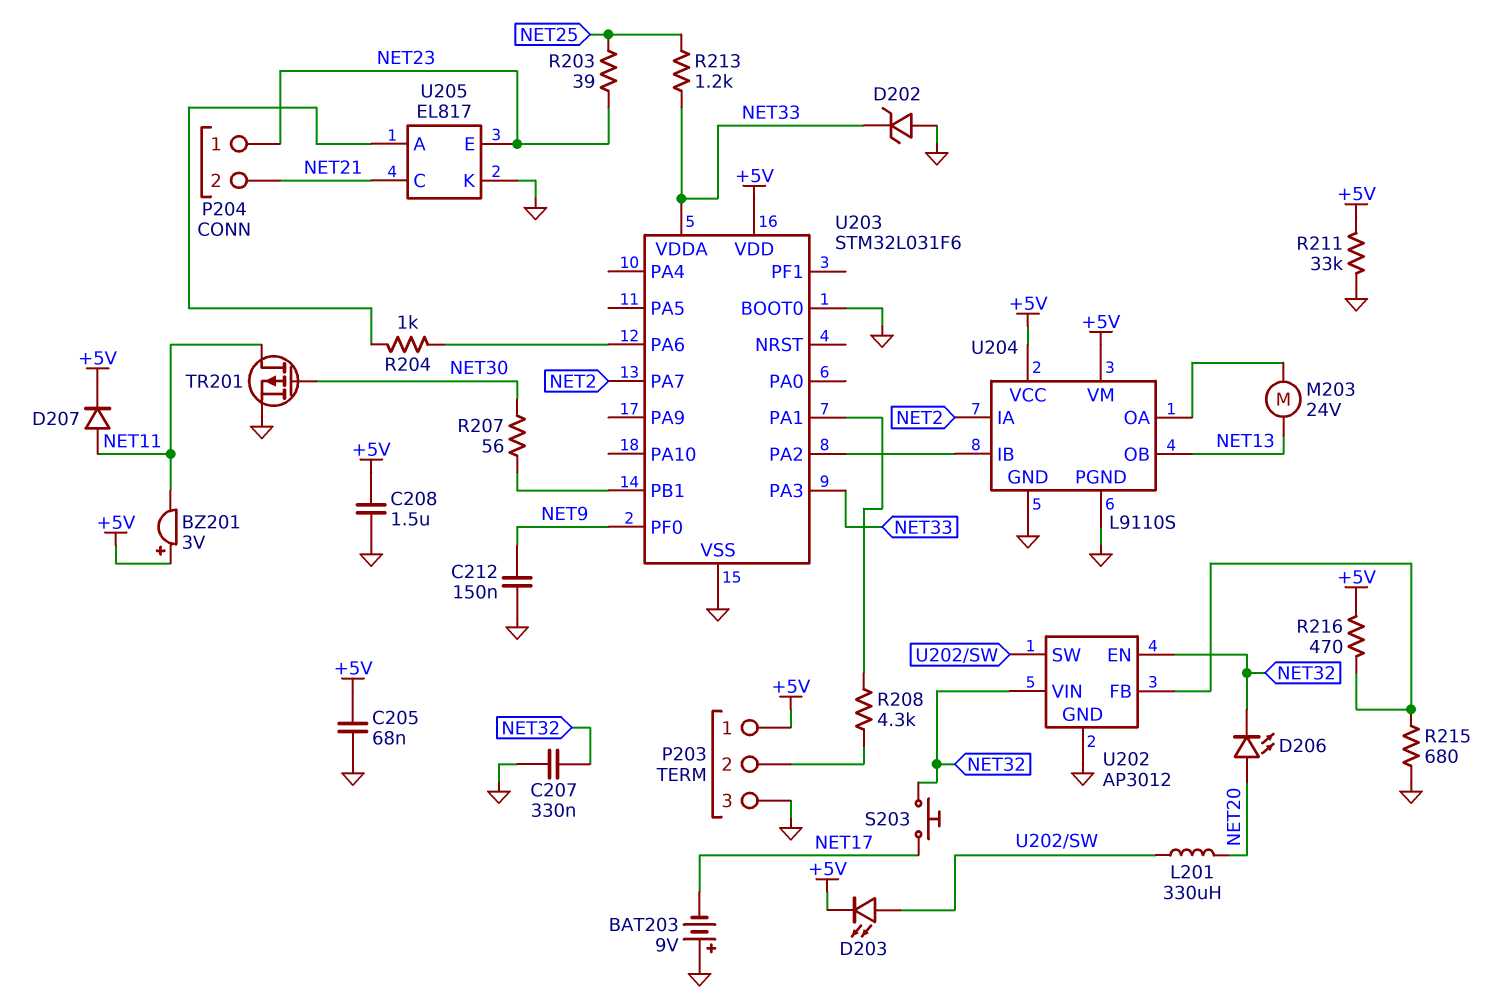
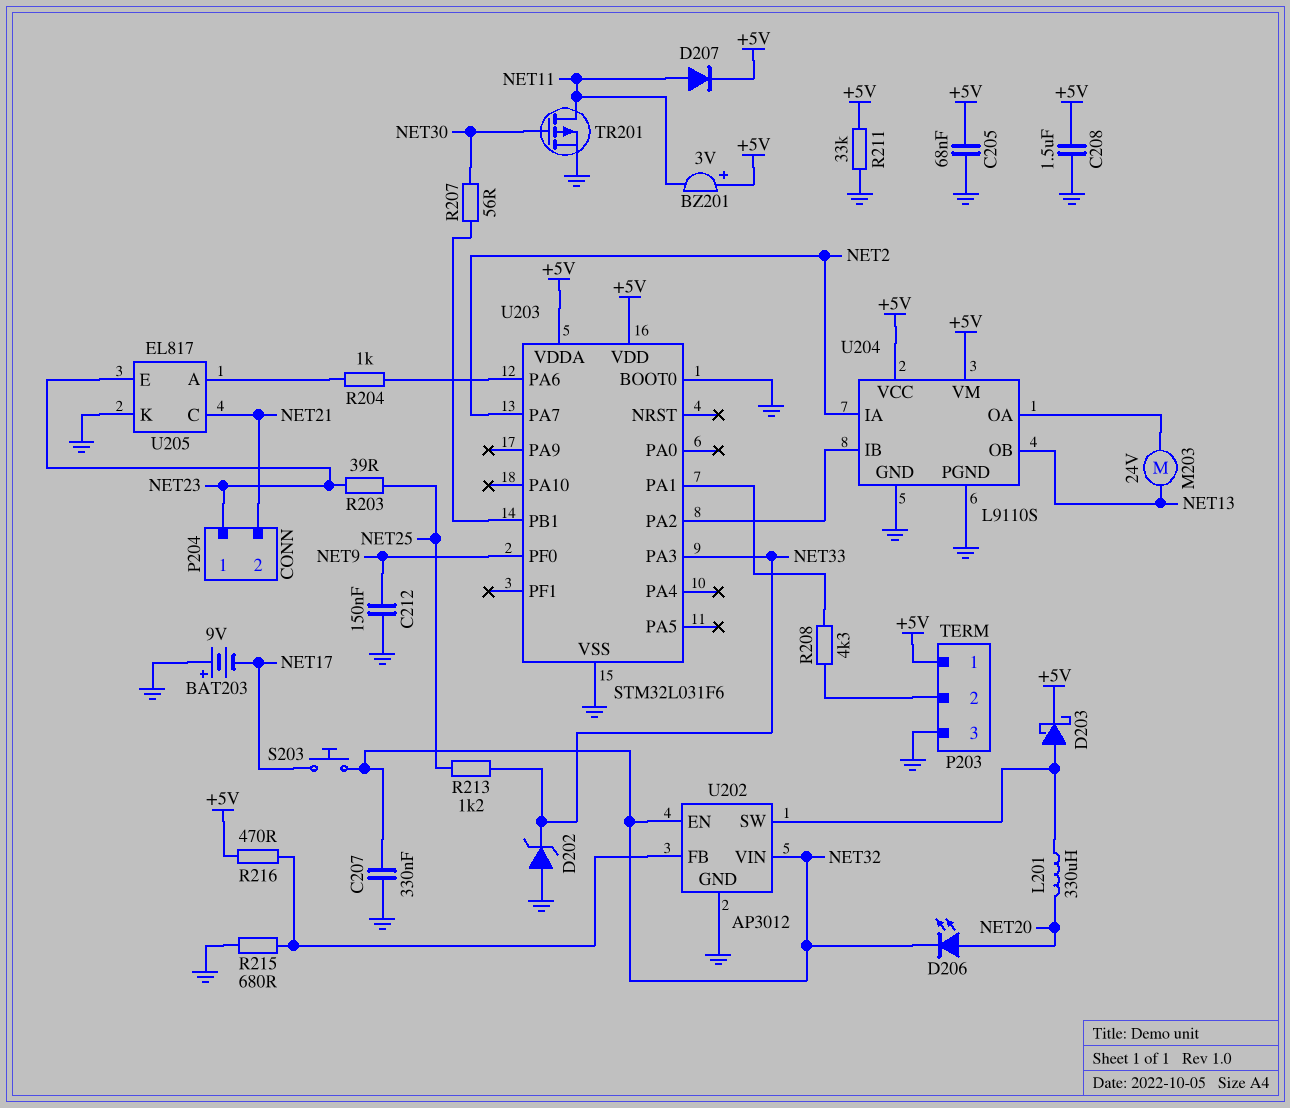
D203: LED (A U202/SW, K +5V) -> schottky (A U202/SW, K +5V)
U203 pin VDDA: NET33 -> +5V

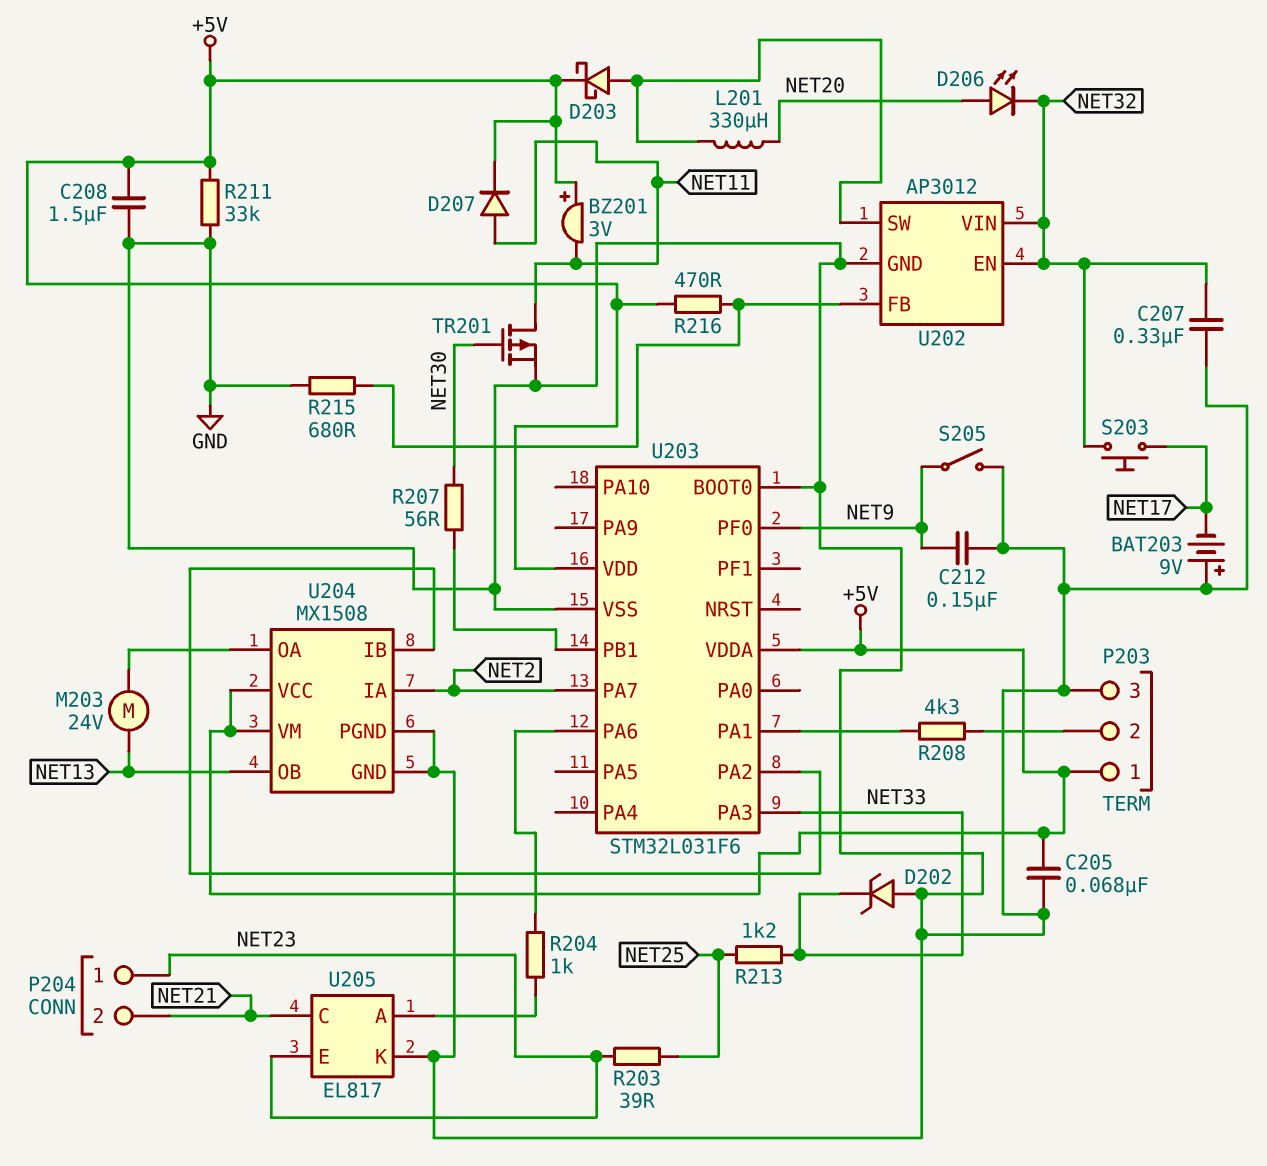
S205: none -> switch (GND, NET9)
U204: L9110S -> MX1508

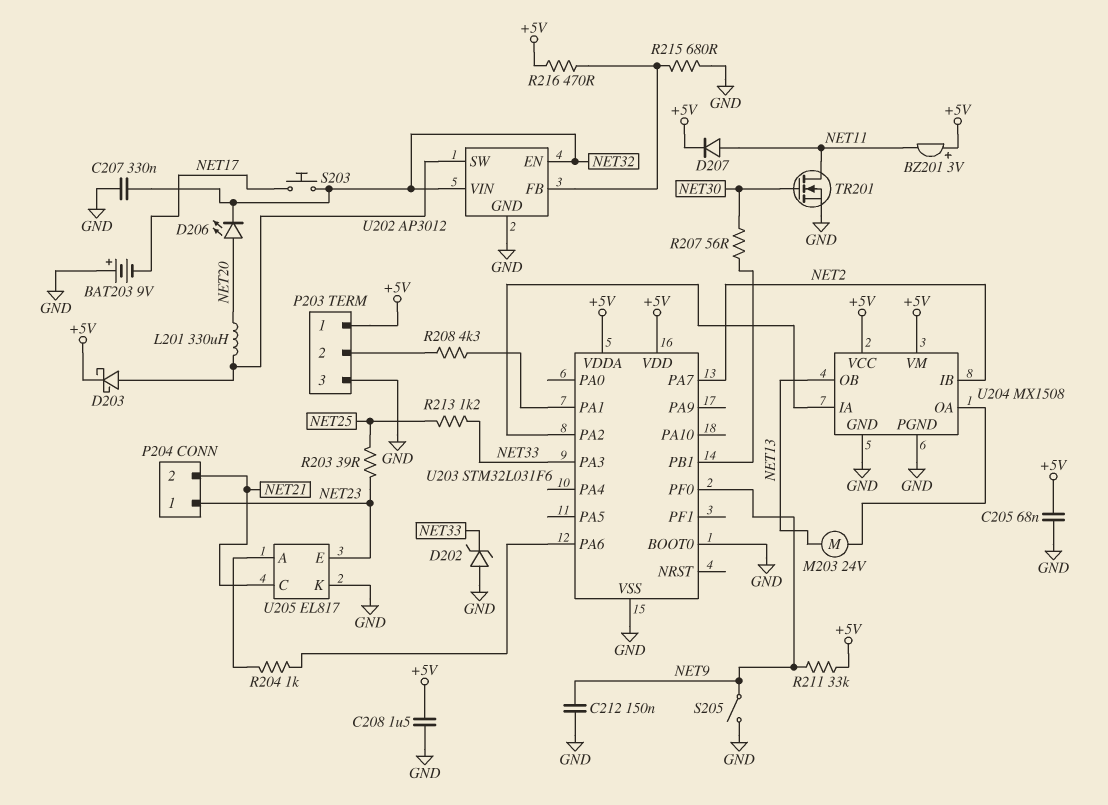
R211: 33k (+5V, GND) -> 33k (+5V, NET9)
TR201: PMOS (G NET30, D NET11, S GND) -> NMOS (G NET30, D NET11, S GND)
U204 pin IA: NET2 -> U203/PA2
U204 pin IB: U203/PA2 -> NET2

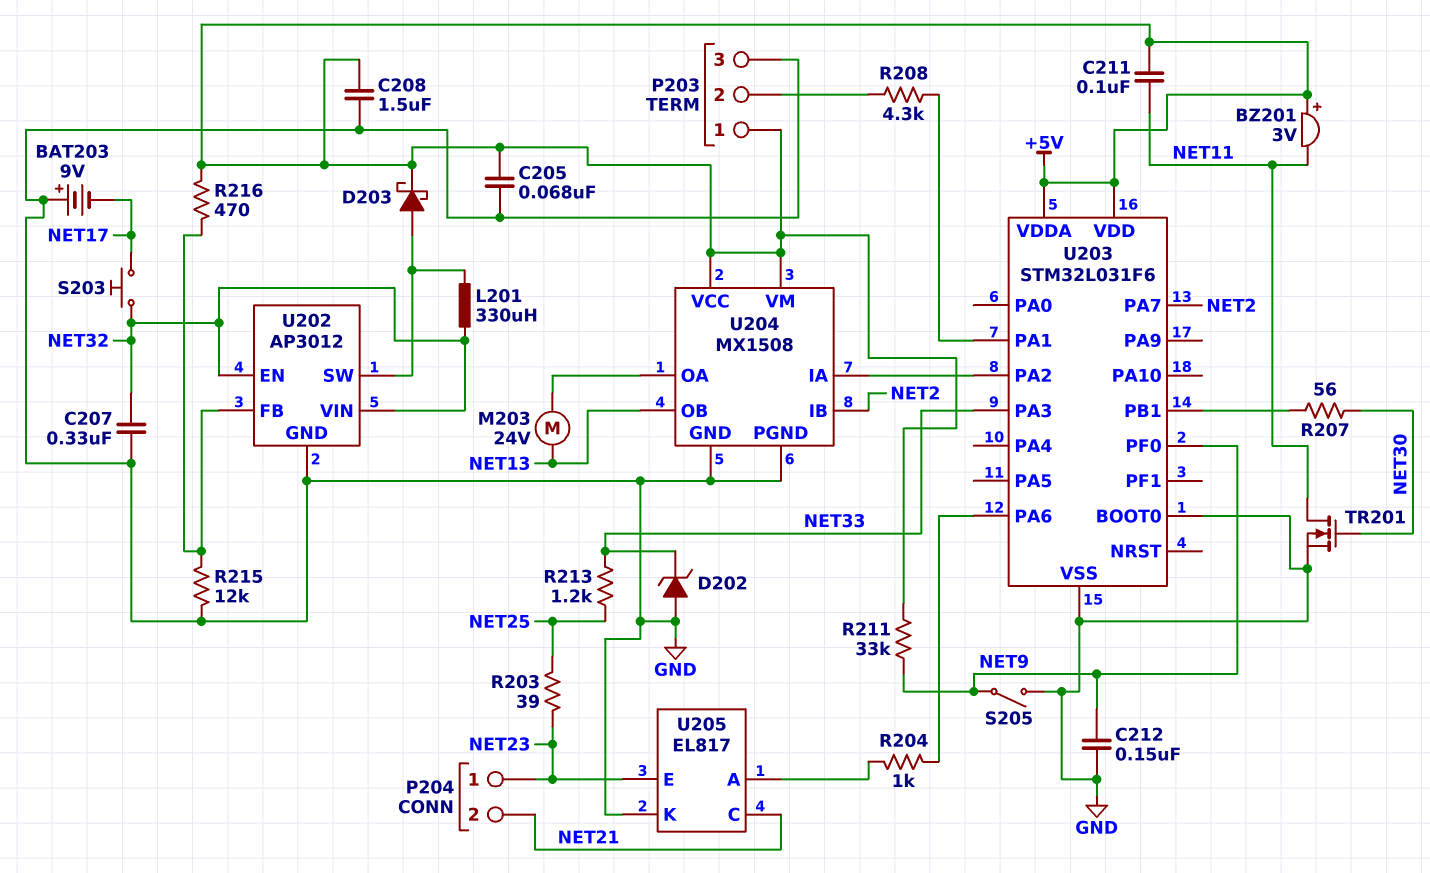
C211: none -> 100nF (+5V, NET11)
D206: LED (A NET20, K NET32) -> none
D207: diode (A NET11, K +5V) -> none
L201: 330uH (NET20, U202/SW) -> 330uH (NET32, U202/SW)
R215: 680 (GND, U202/FB) -> 12k (GND, U202/FB)

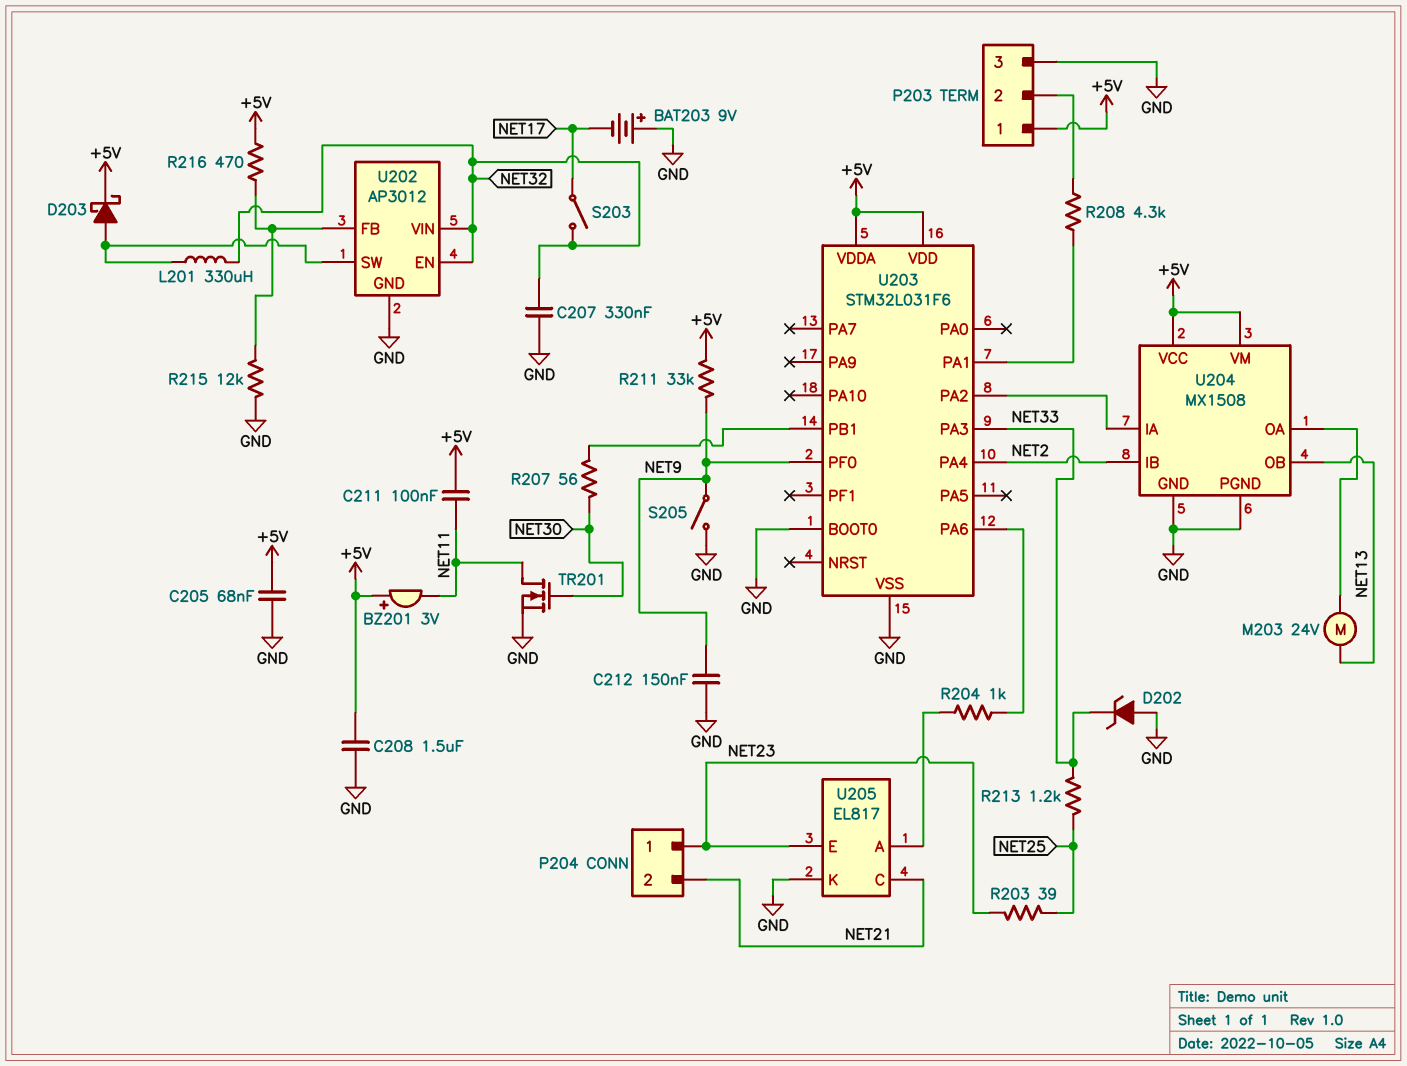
S203: button (NET17, NET32) -> switch (NET17, NET32)
U203 pin PA4: none -> NET2
U203 pin PA7: NET2 -> none

